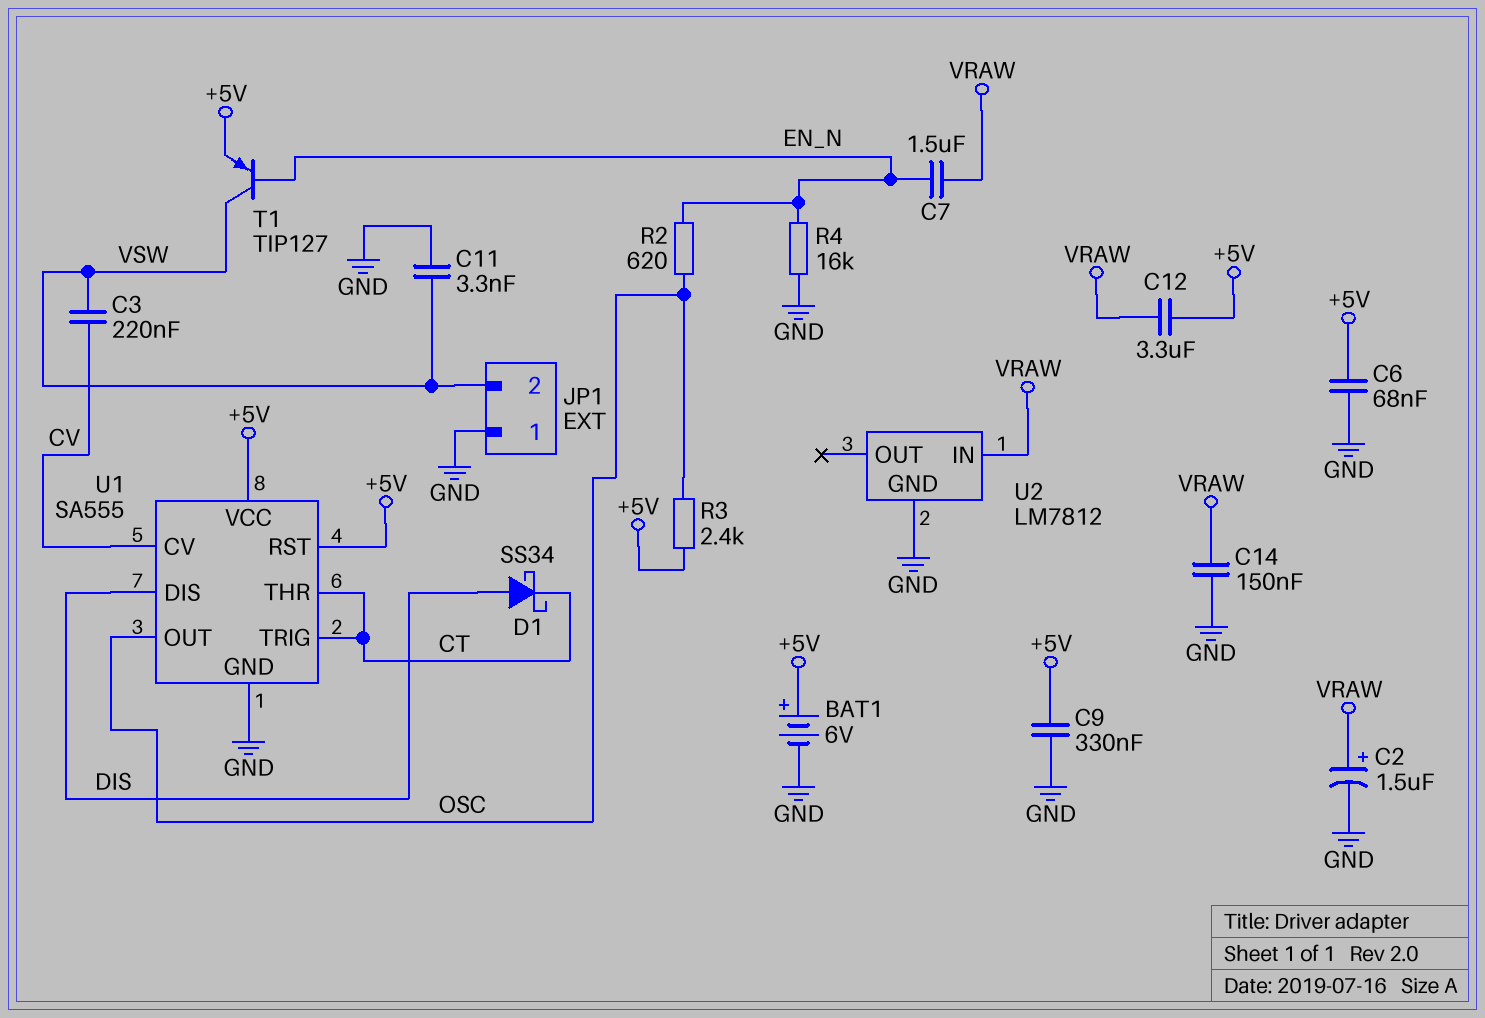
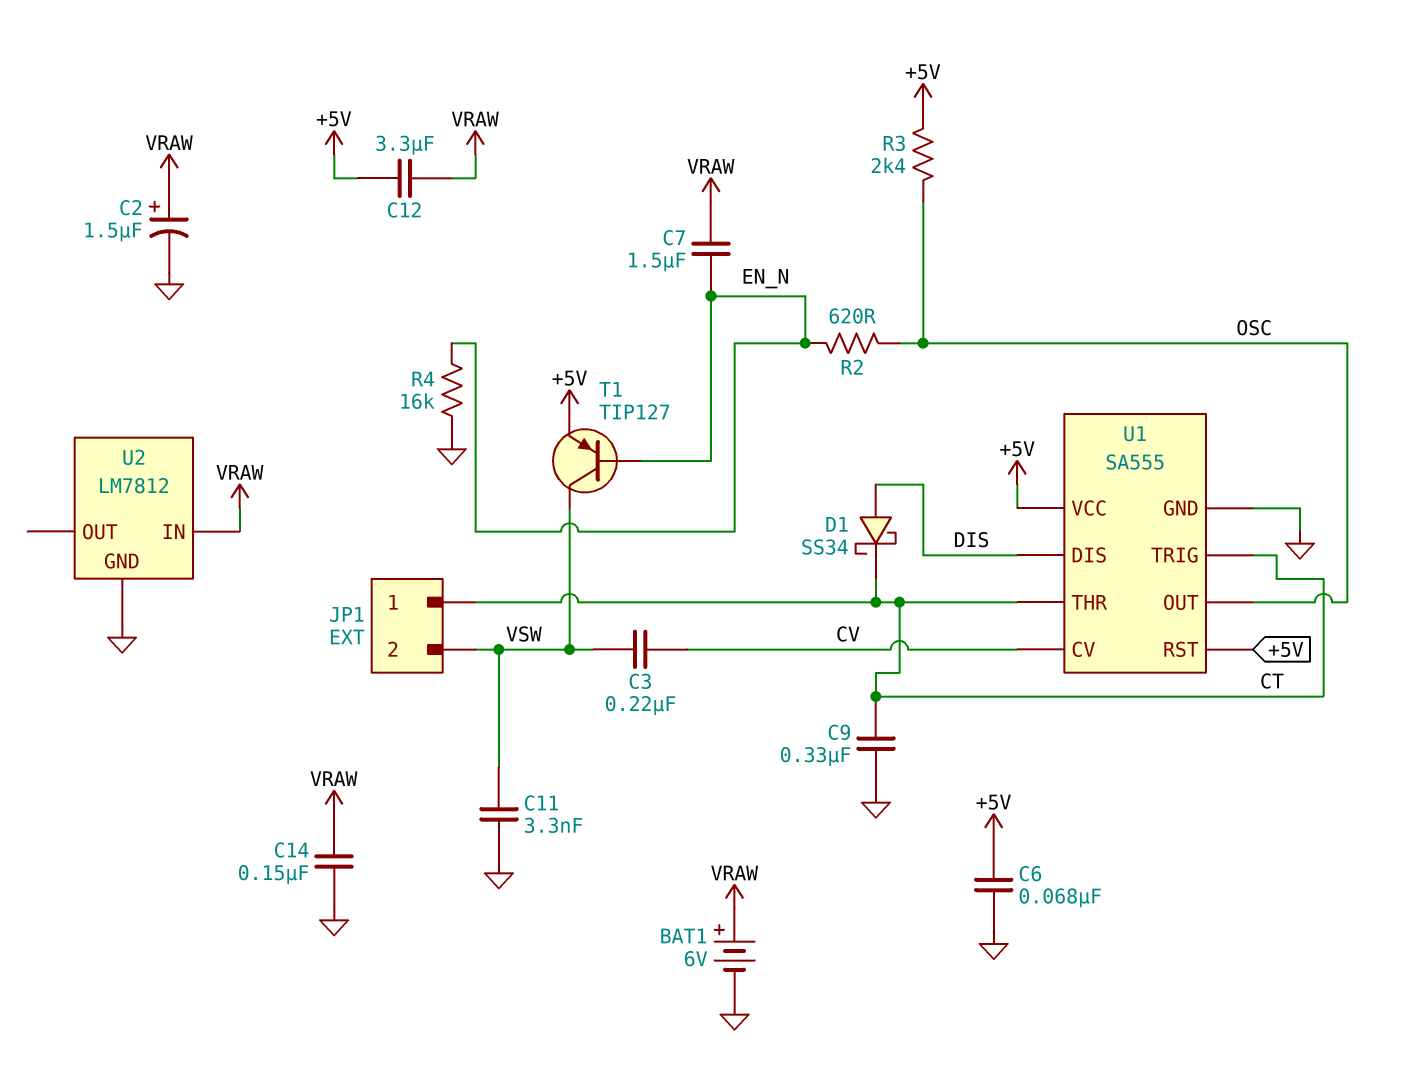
BAT1: 6V (plus +5V, minus GND) -> 6V (plus VRAW, minus GND)
C9: 330nF (+5V, GND) -> 330nF (CT, GND)
JP1 pin 1: GND -> CT

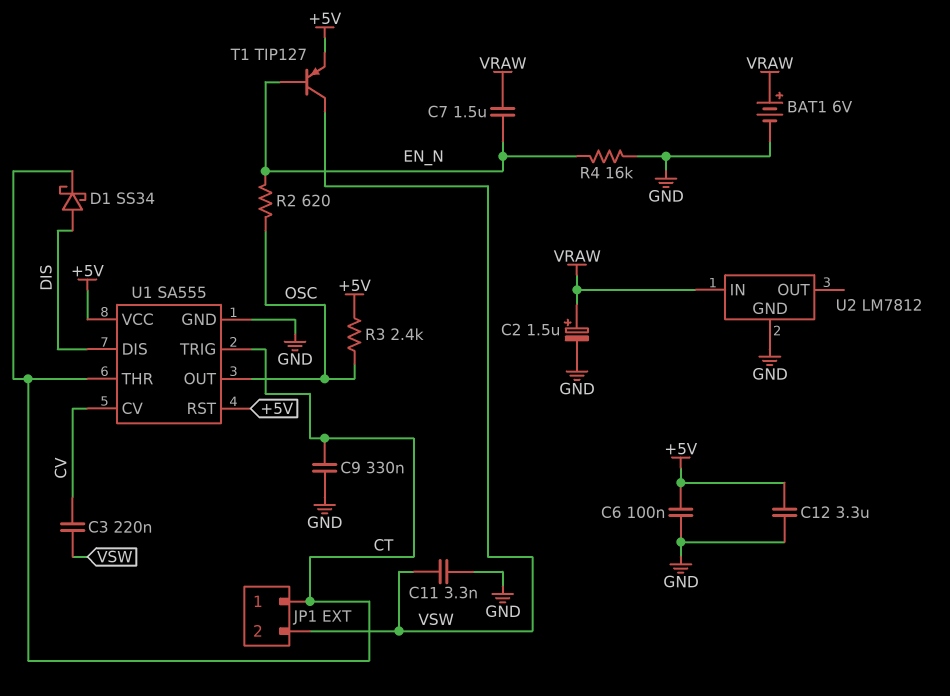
C6: 68nF (+5V, GND) -> 100nF (+5V, GND)
C12: 3.3uF (+5V, VRAW) -> 3.3uF (+5V, GND)
C14: 150nF (GND, VRAW) -> none

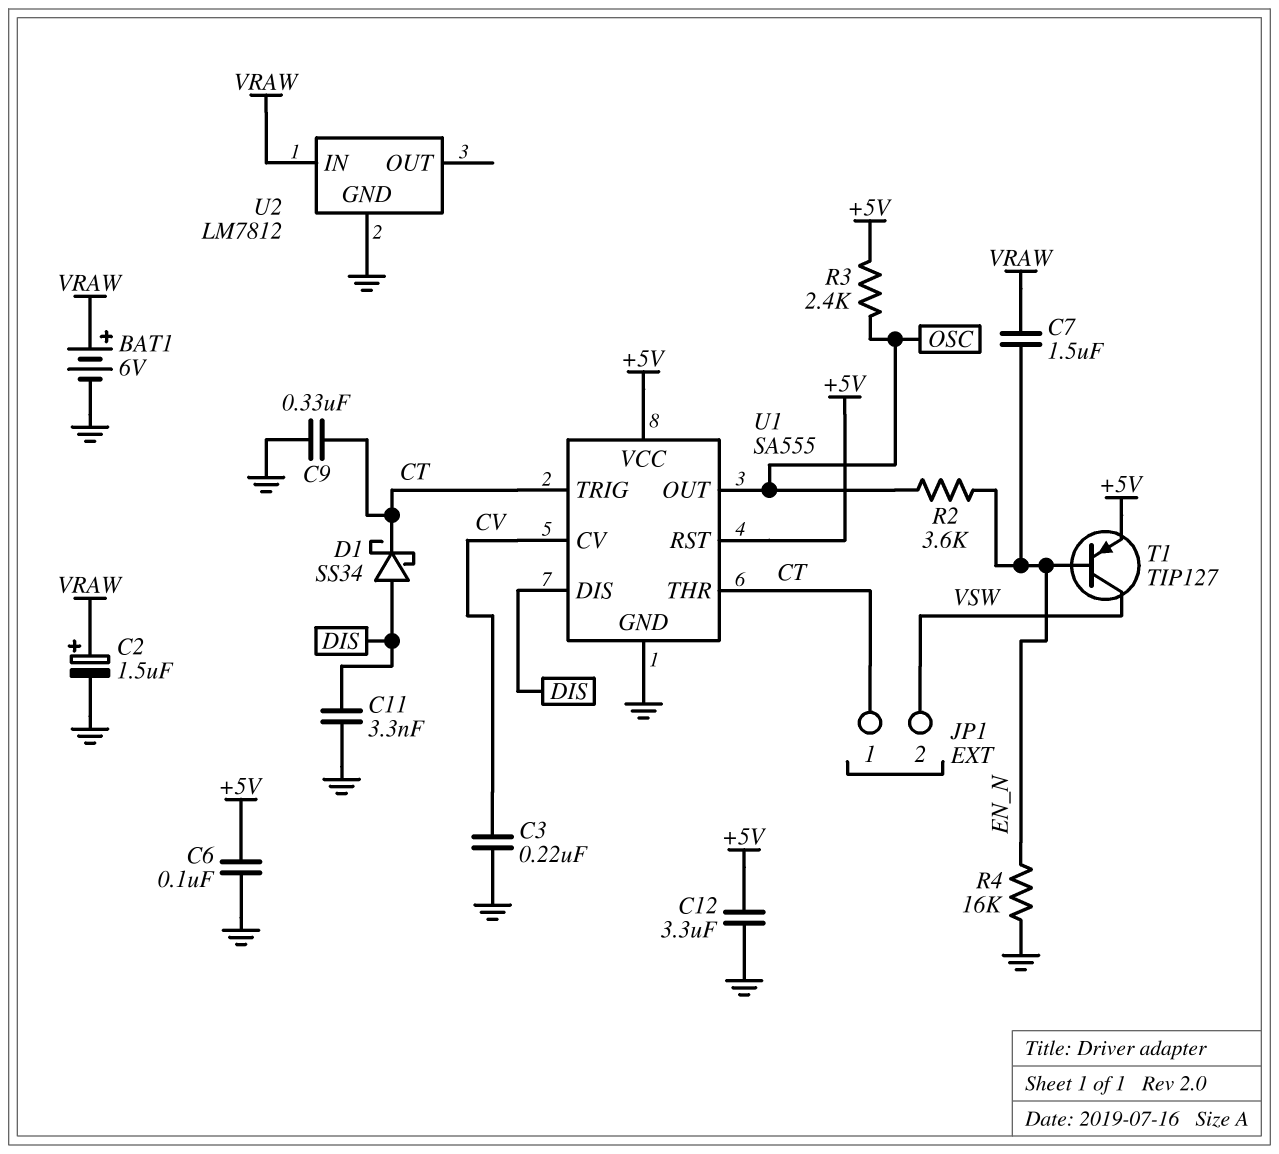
C3: 220nF (CV, VSW) -> 220nF (CV, GND)
C11: 3.3nF (GND, VSW) -> 3.3nF (DIS, GND)
R2: 620 (EN_N, OSC) -> 3.6k (EN_N, OSC)

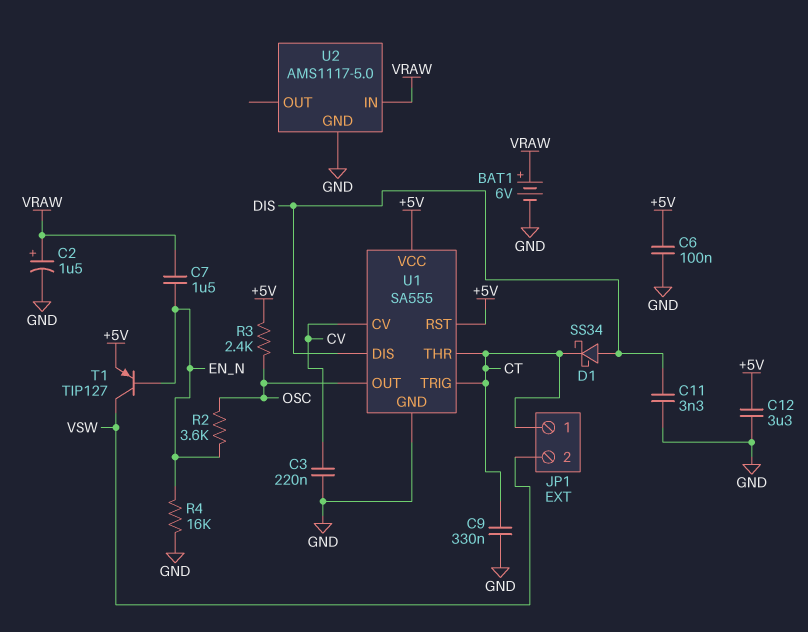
U2: LM7812 -> AMS1117-5.0

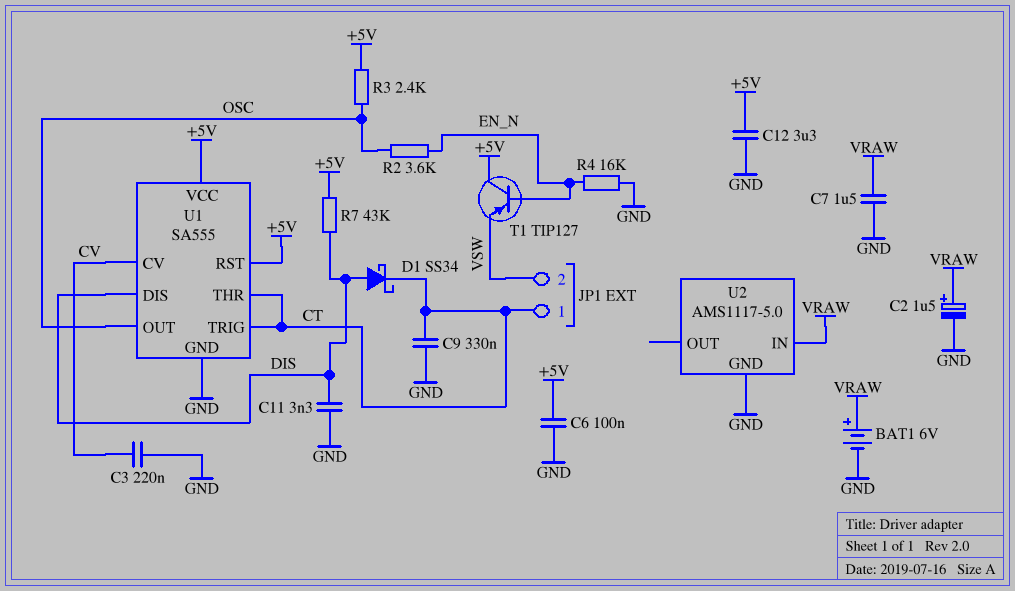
C7: 1.5uF (EN_N, VRAW) -> 1.5uF (GND, VRAW)
R7: none -> 43k (+5V, DIS)
T1: PNP TIP127 (B EN_N, C VSW, E +5V) -> PNP TIP127 (B EN_N, C +5V, E VSW)

